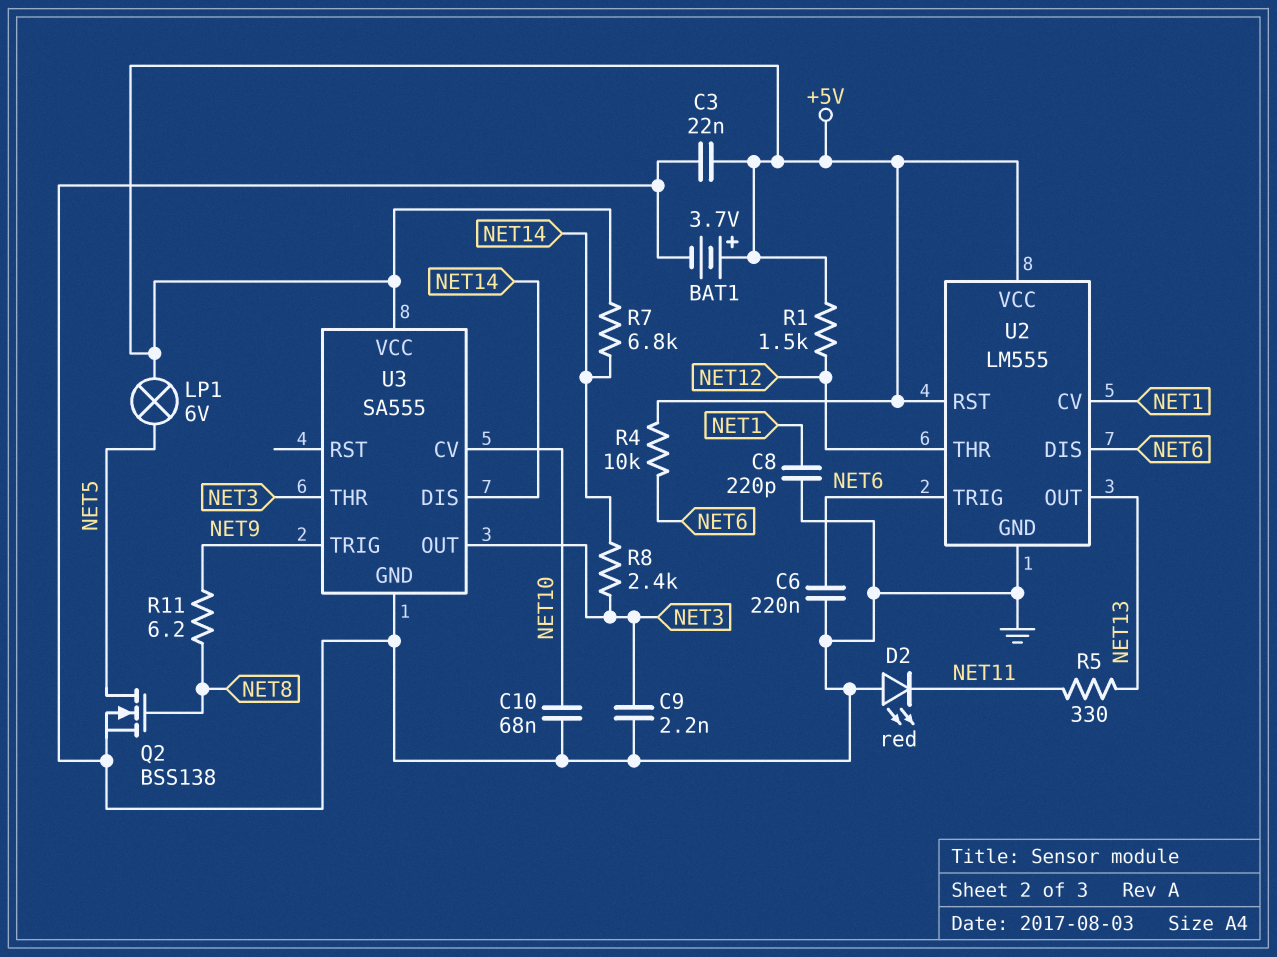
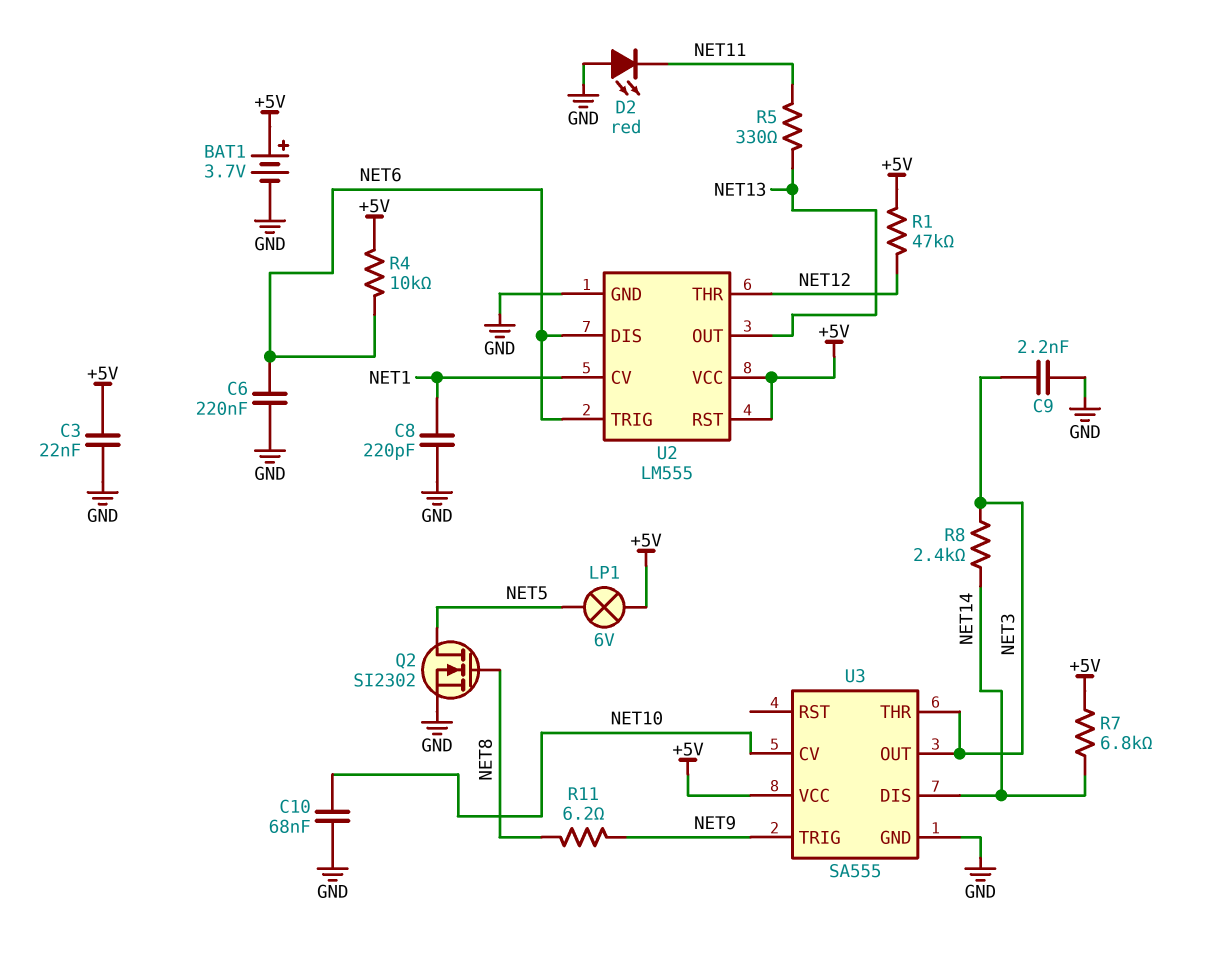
Q2: NMOS BSS138 (G NET8, D NET5, S GND) -> NMOS SI2302 (G NET8, D NET5, S GND)
R1: 1.5k (+5V, NET12) -> 47k (+5V, NET12)

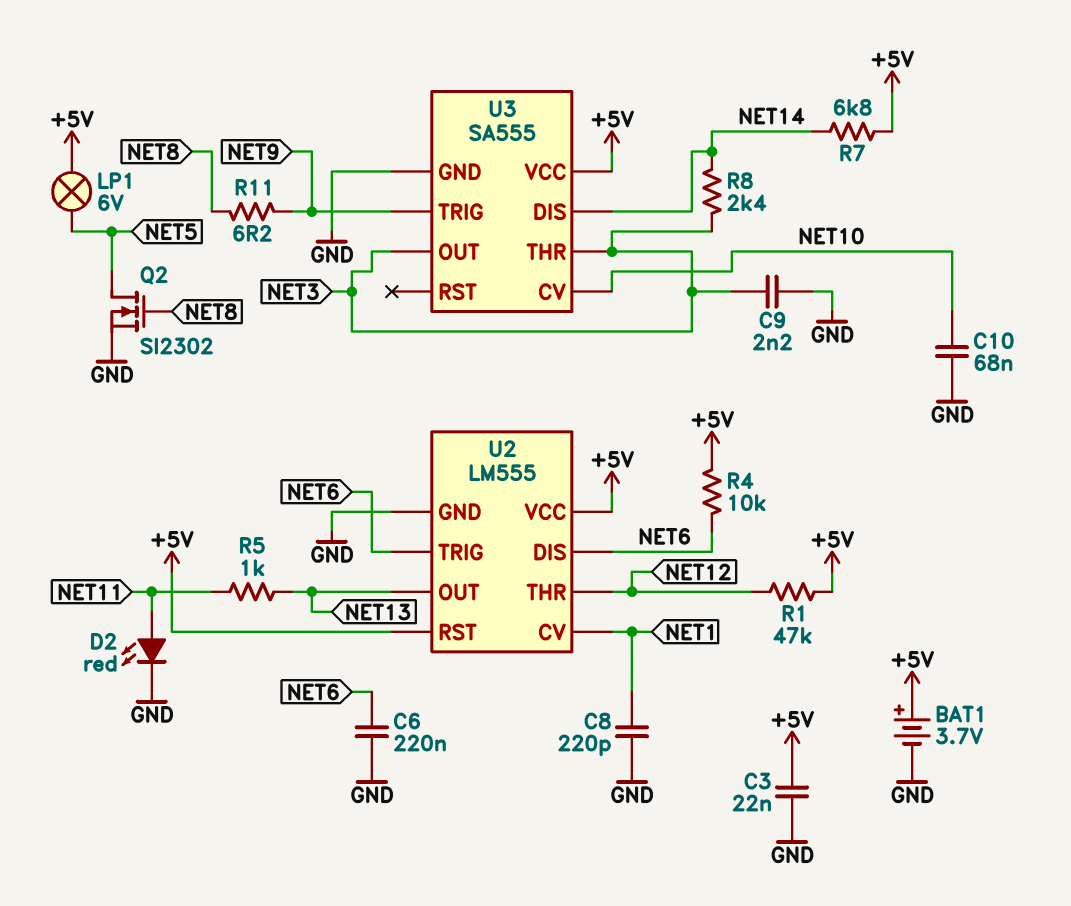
D2: LED red (A GND, K NET11) -> LED red (A NET11, K GND)
R5: 330 (NET11, NET13) -> 1k (NET11, NET13)

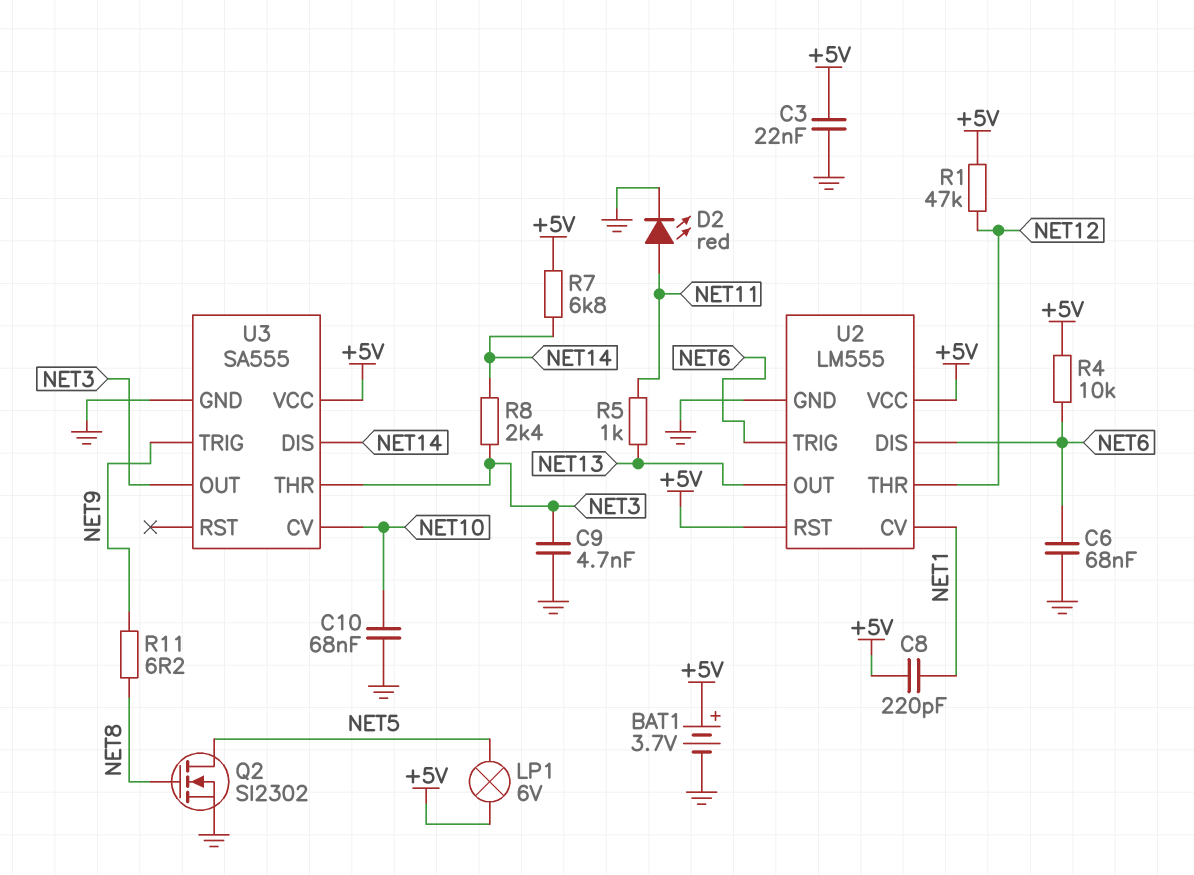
C6: 220nF (GND, NET6) -> 68nF (GND, NET6)
C8: 220pF (GND, NET1) -> 220pF (+5V, NET1)
C9: 2.2nF (GND, NET3) -> 4.7nF (GND, NET3)

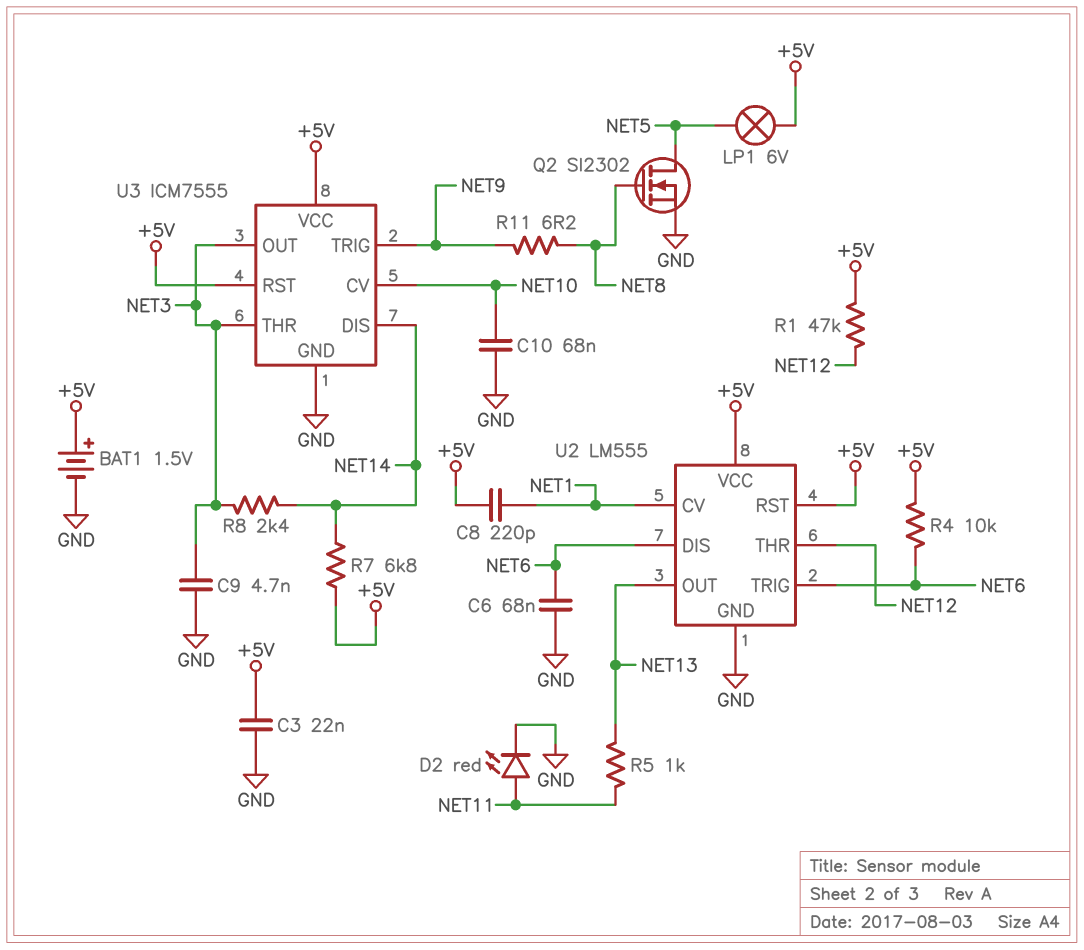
BAT1: 3.7V (plus +5V, minus GND) -> 1.5V (plus +5V, minus GND)
U3: SA555 -> ICM7555
U3 pin RST: none -> +5V

